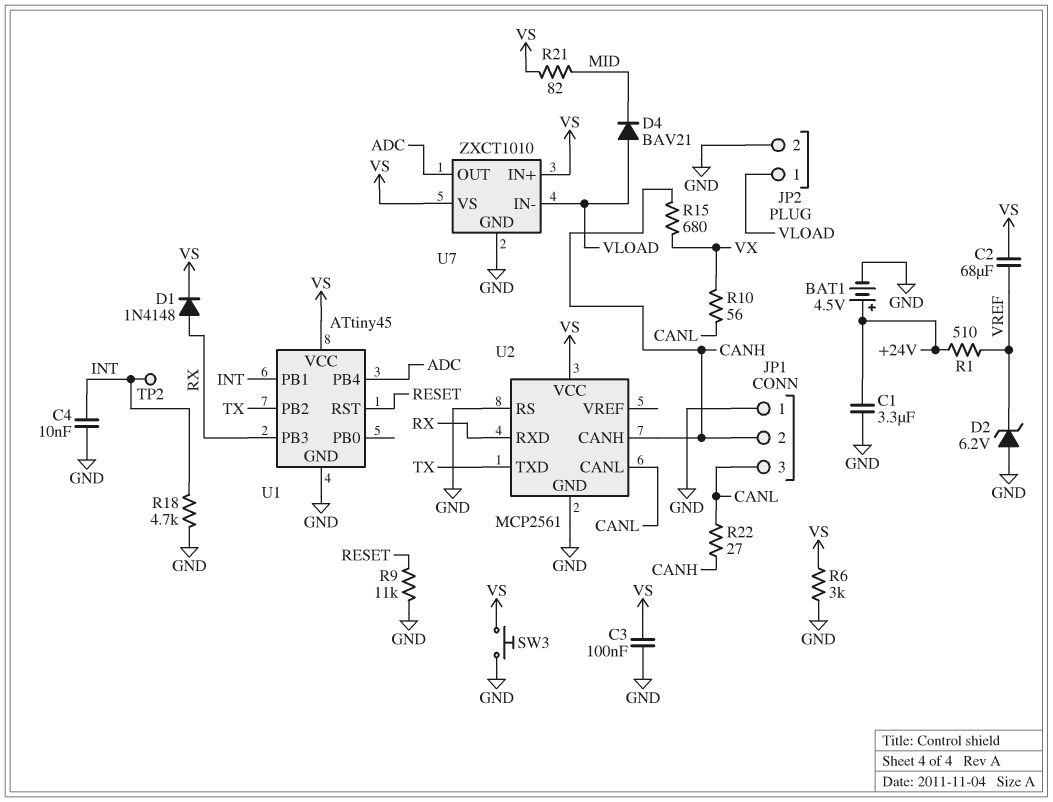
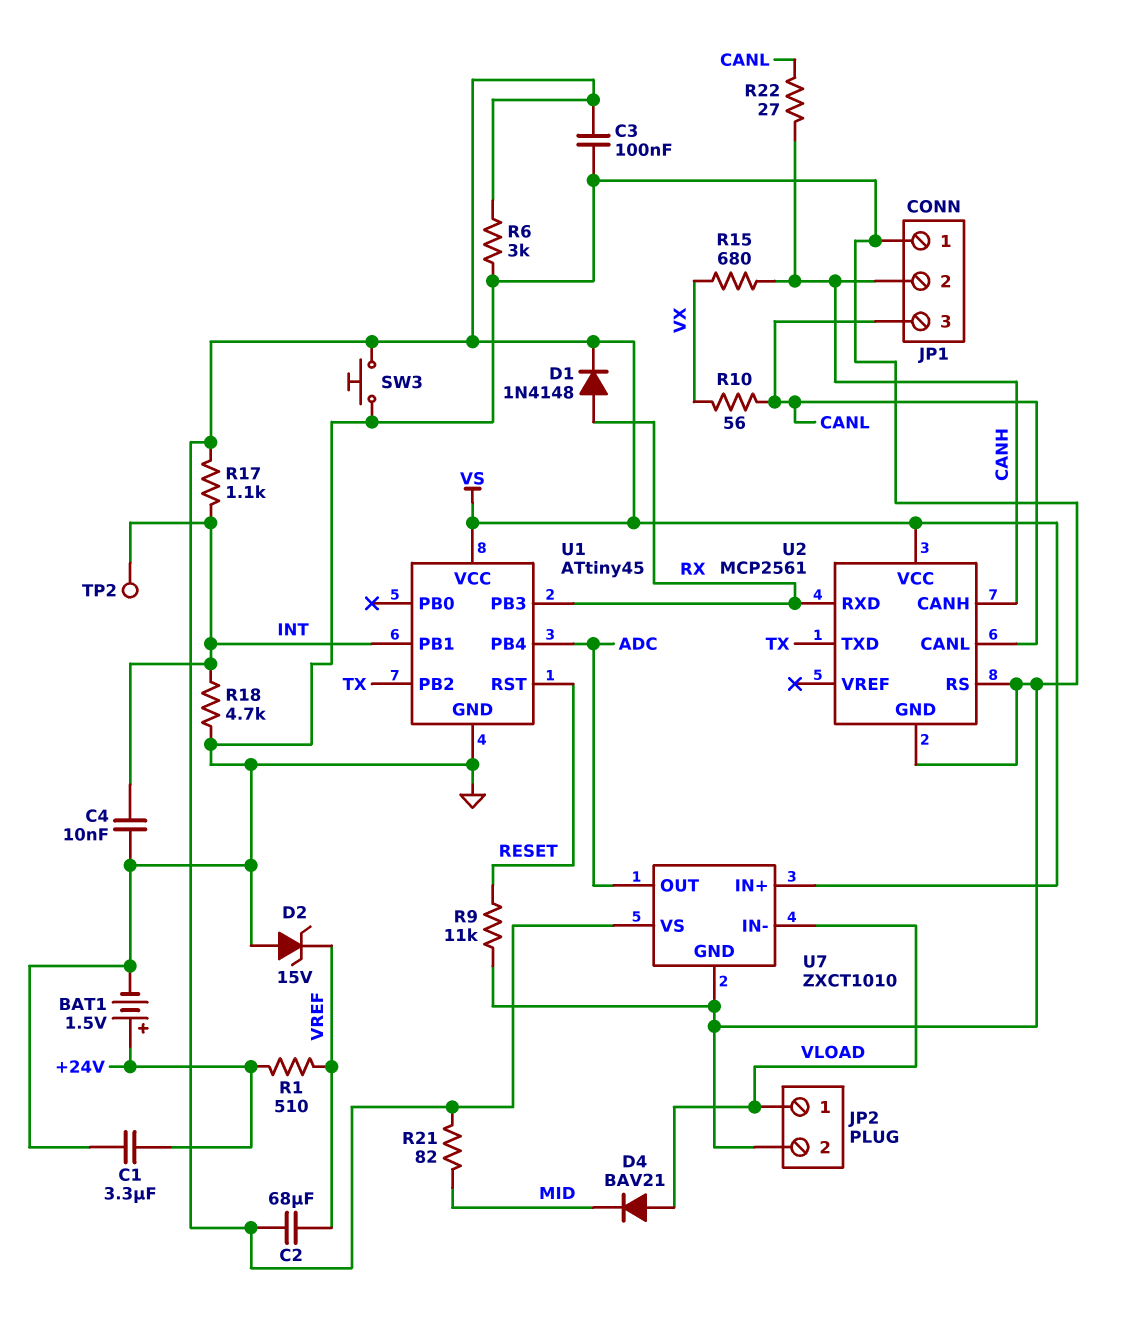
BAT1: 4.5V (plus +24V, minus GND) -> 1.5V (plus +24V, minus GND)
D2: zener 6.2V (A GND, K VREF) -> zener 15V (A GND, K VREF)
R17: none -> 1.1k (INT, VS)

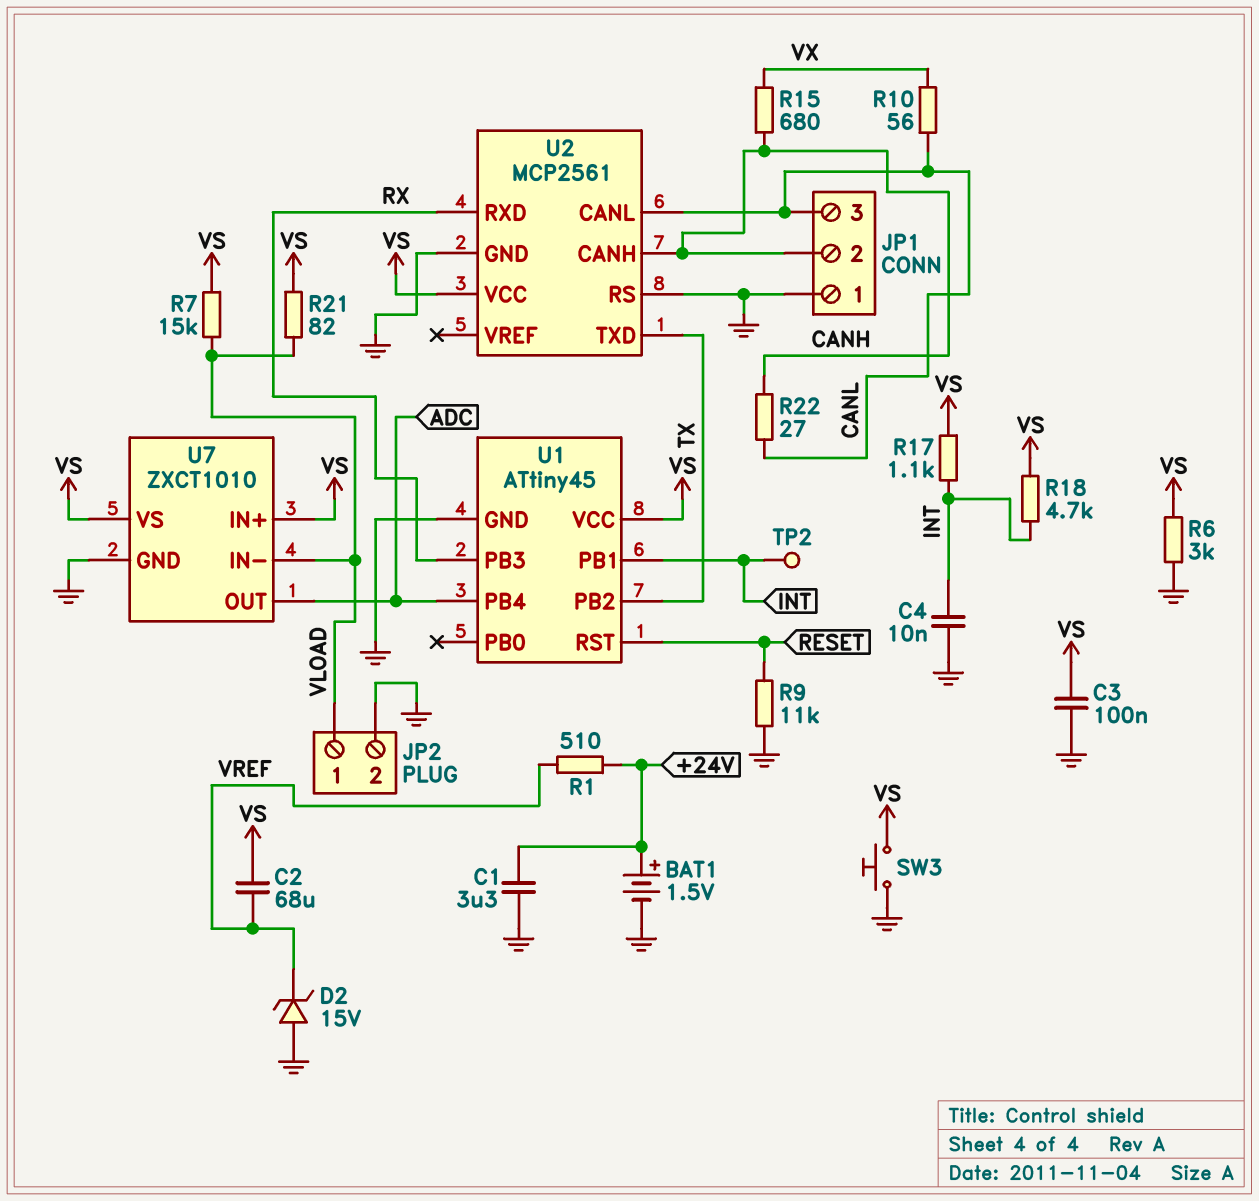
D1: diode 1N4148 (A RX, K VS) -> none
D4: diode BAV21 (A VLOAD, K MID) -> none
R7: none -> 15k (VLOAD, VS)
R18: 4.7k (GND, INT) -> 4.7k (INT, VS)
R21: 82 (MID, VS) -> 82 (VLOAD, VS)

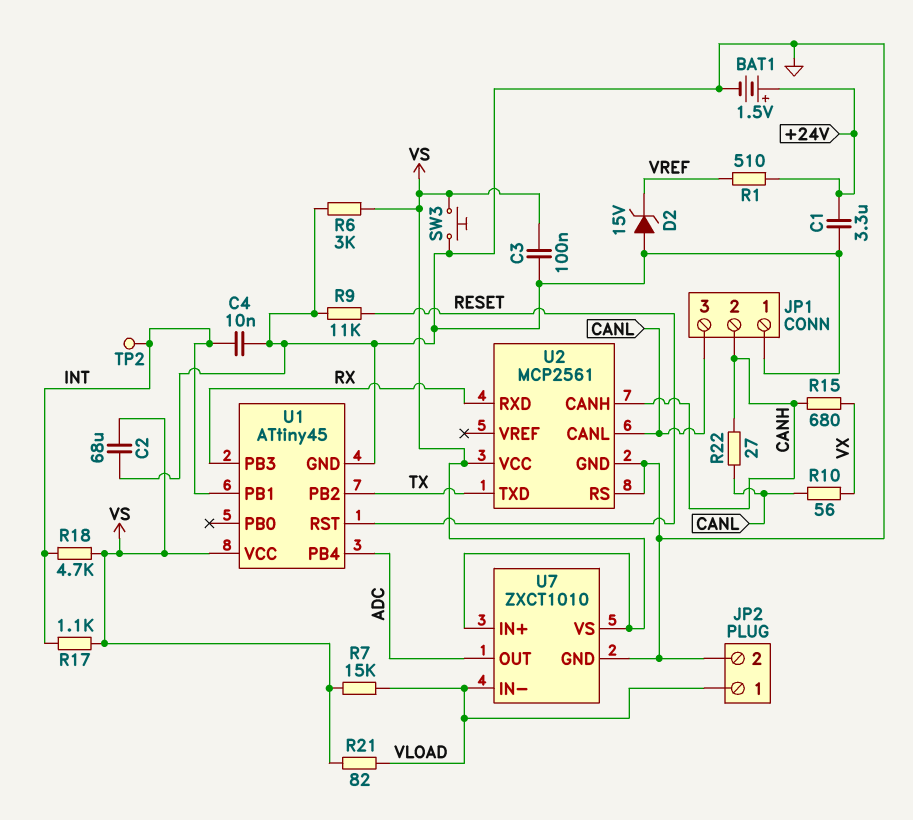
C2: 68uF (VREF, VS) -> 68uF (GND, VS)

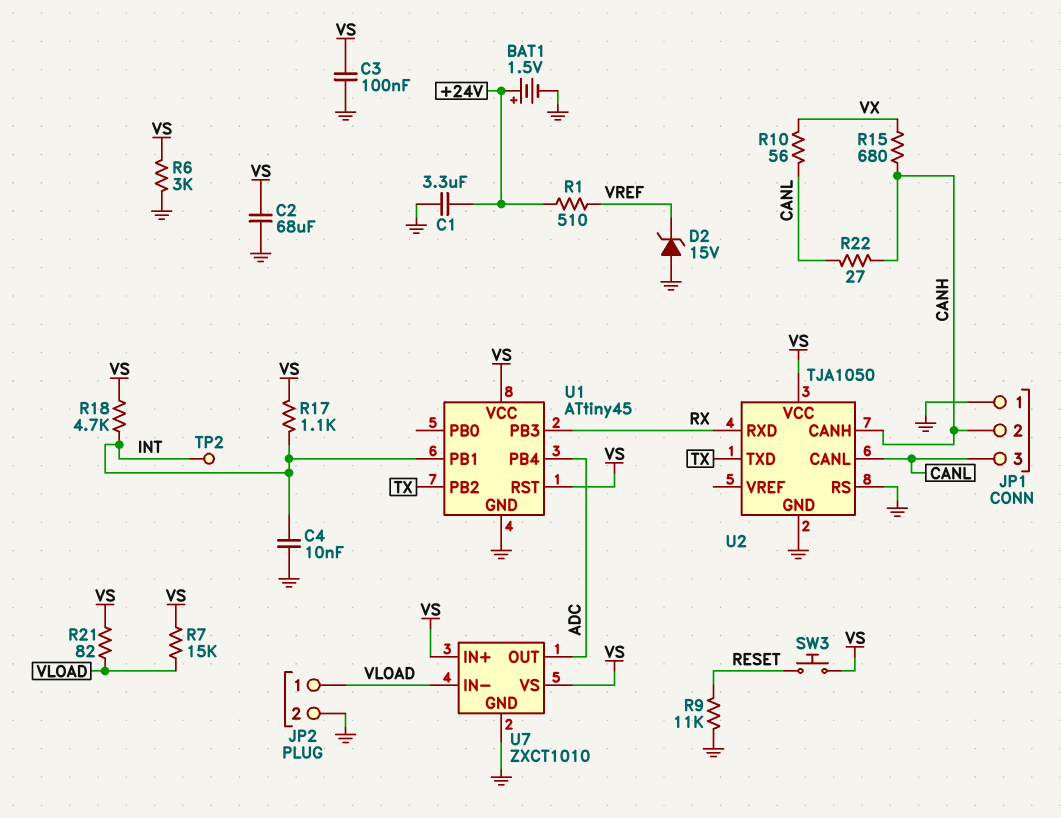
SW3: button (GND, VS) -> button (RESET, VS)
U1 pin RST: RESET -> VS
U2: MCP2561 -> TJA1050

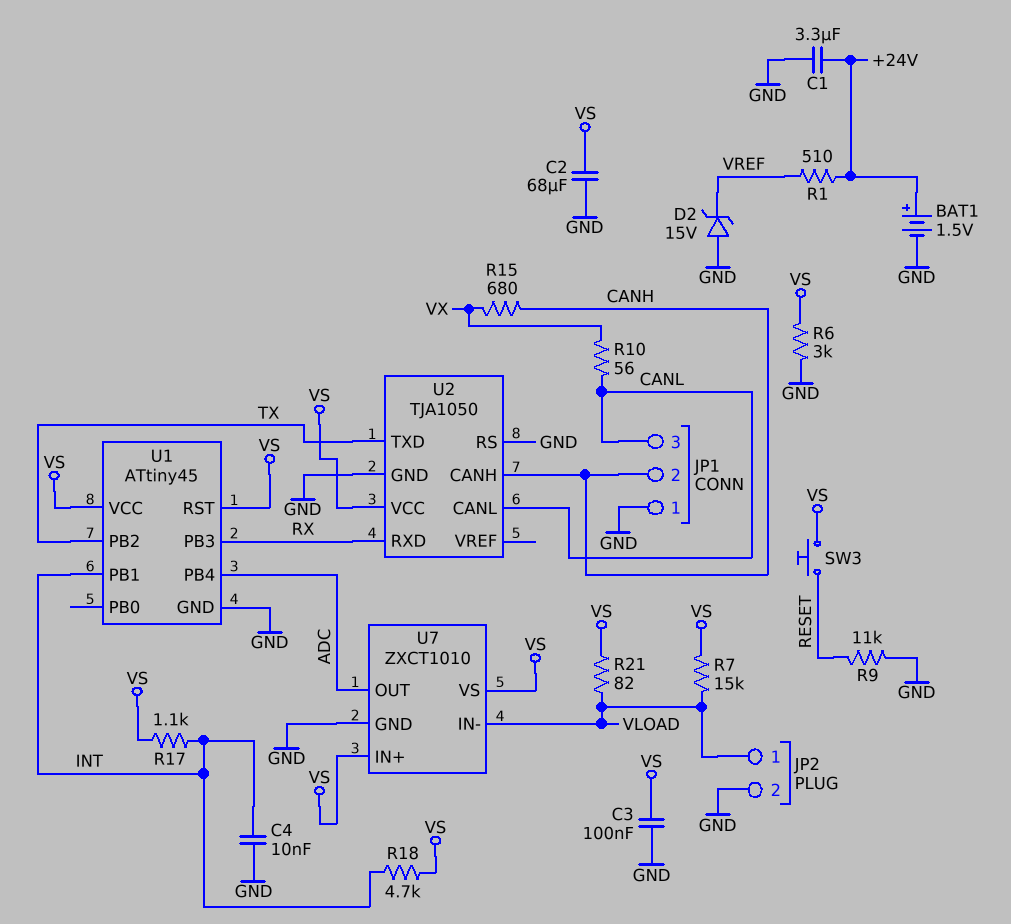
R22: 27 (CANH, CANL) -> none
TP2: test point (INT) -> none

